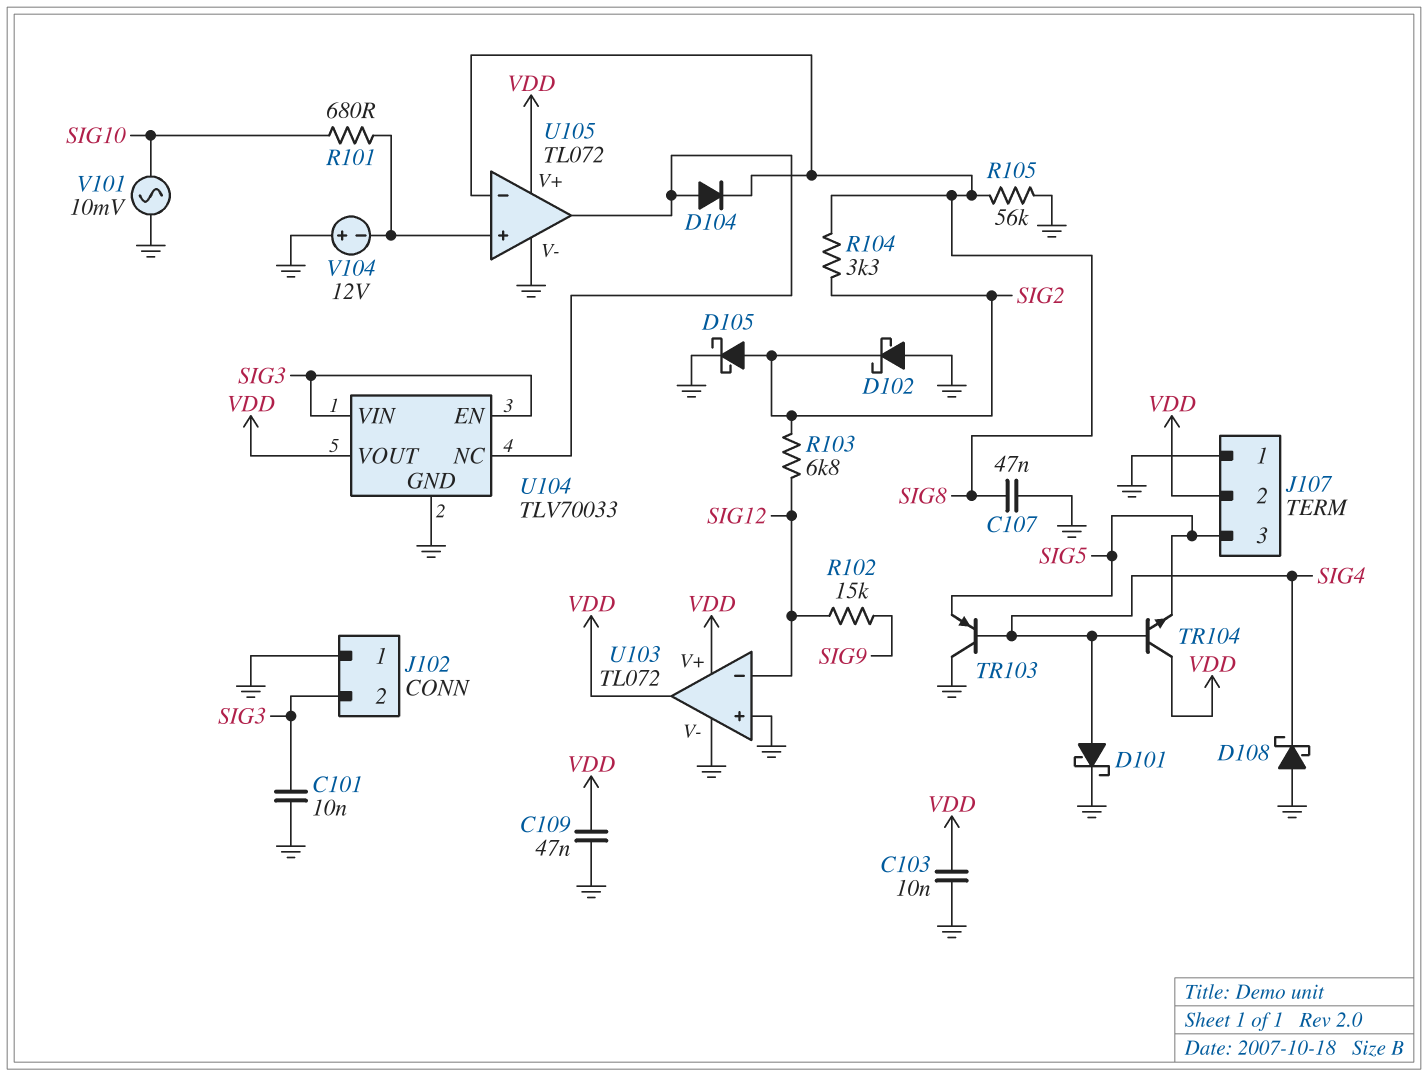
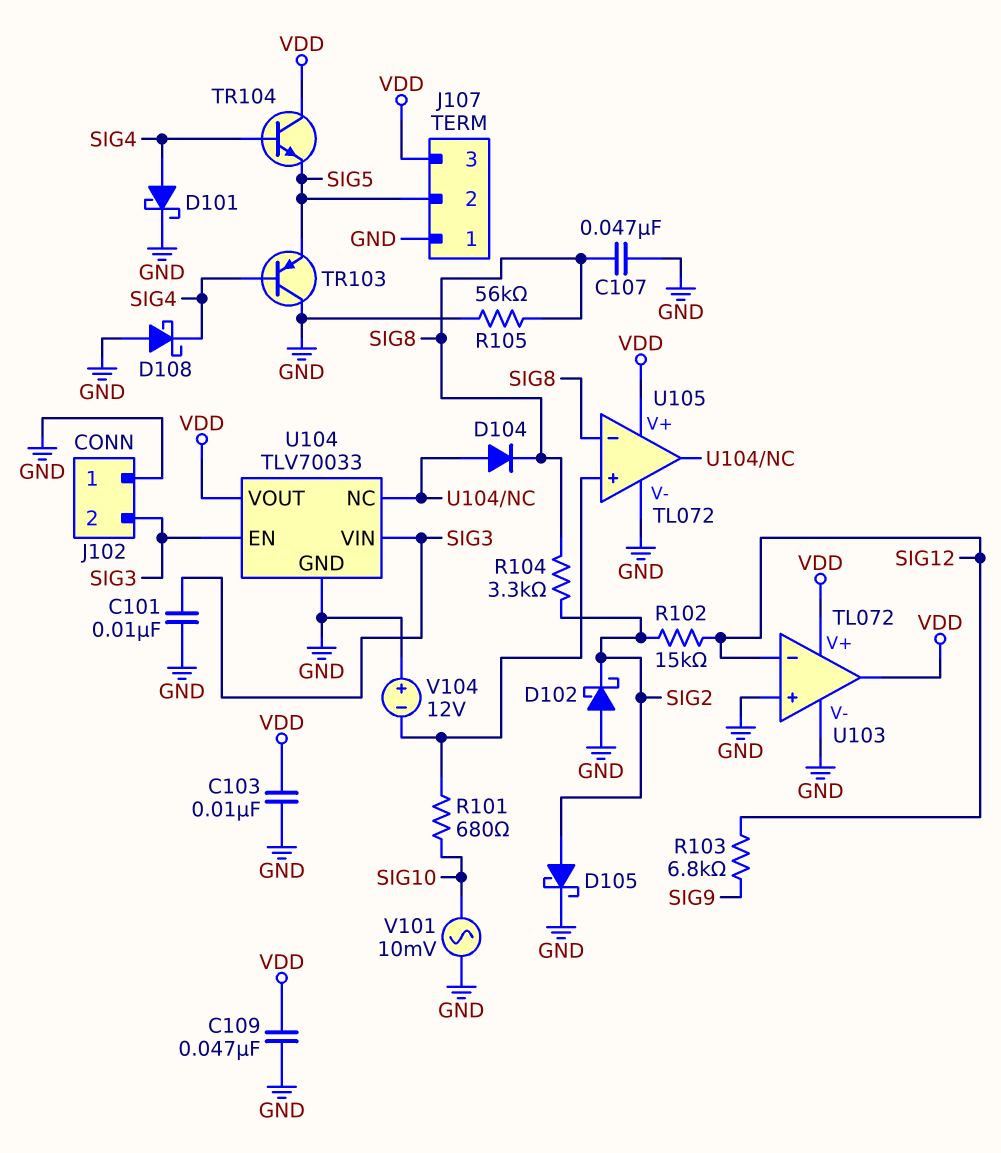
J107 pin 2: VDD -> SIG5
J107 pin 3: SIG5 -> VDD
R102: 15k (SIG9, SIG12) -> 15k (SIG2, SIG12)
R103: 6.8k (SIG2, SIG12) -> 6.8k (SIG9, SIG12)

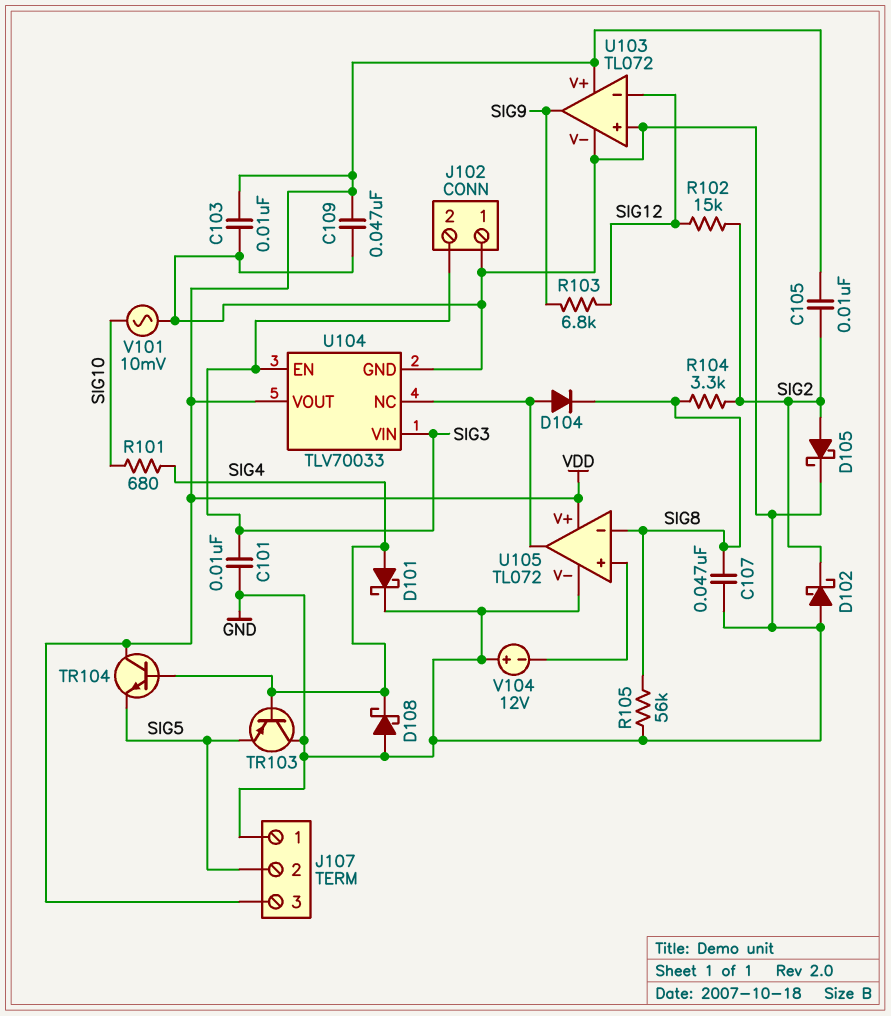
C105: none -> 10nF (SIG2, VDD)
R101: 680 (SIG10, U105/in+) -> 680 (SIG4, SIG10)
U103 pin out: VDD -> SIG9

